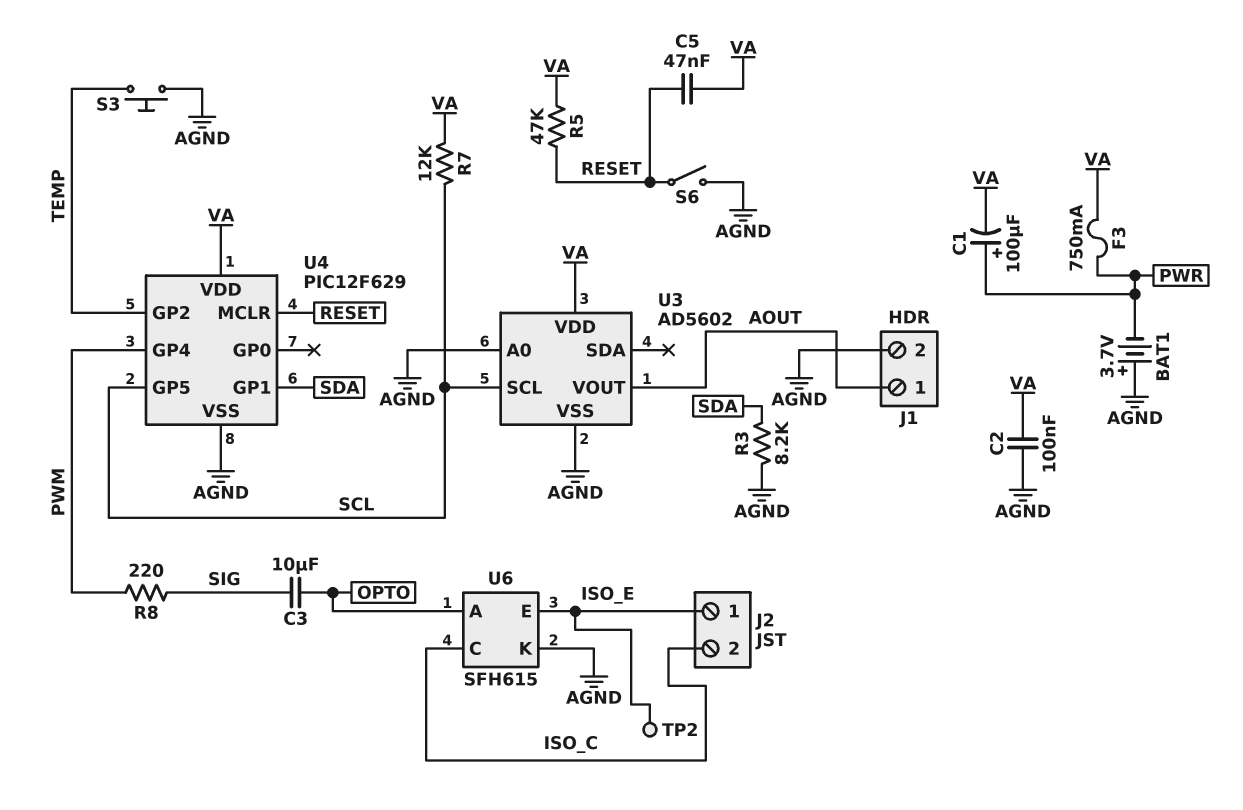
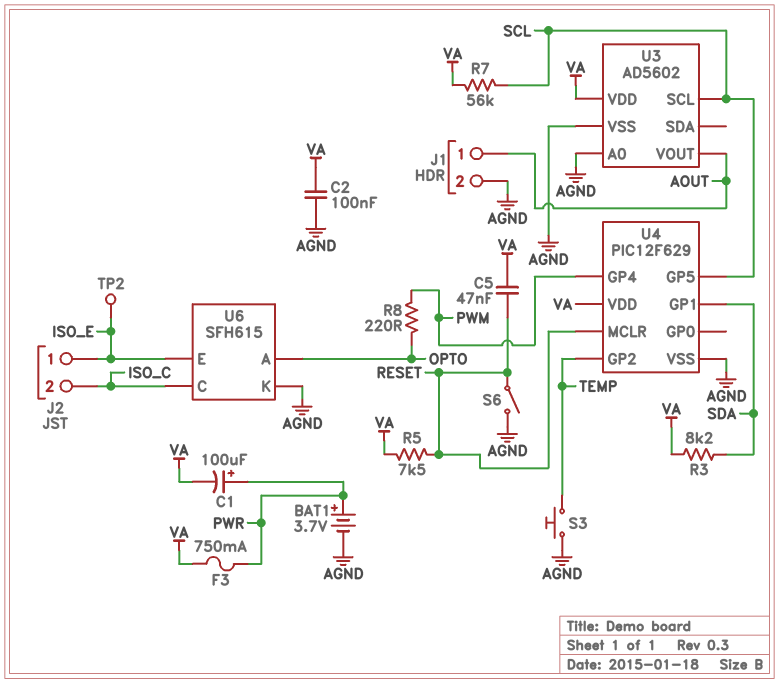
BAT1: 3.7V (plus AGND, minus PWR) -> 3.7V (plus PWR, minus AGND)
C3: 10uF (OPTO, SIG) -> none
R3: 8.2k (AGND, SDA) -> 8.2k (SDA, VA)
R5: 47k (RESET, VA) -> 7.5k (RESET, VA)
R7: 12k (SCL, VA) -> 56k (SCL, VA)
R8: 220 (PWM, SIG) -> 220 (OPTO, PWM)

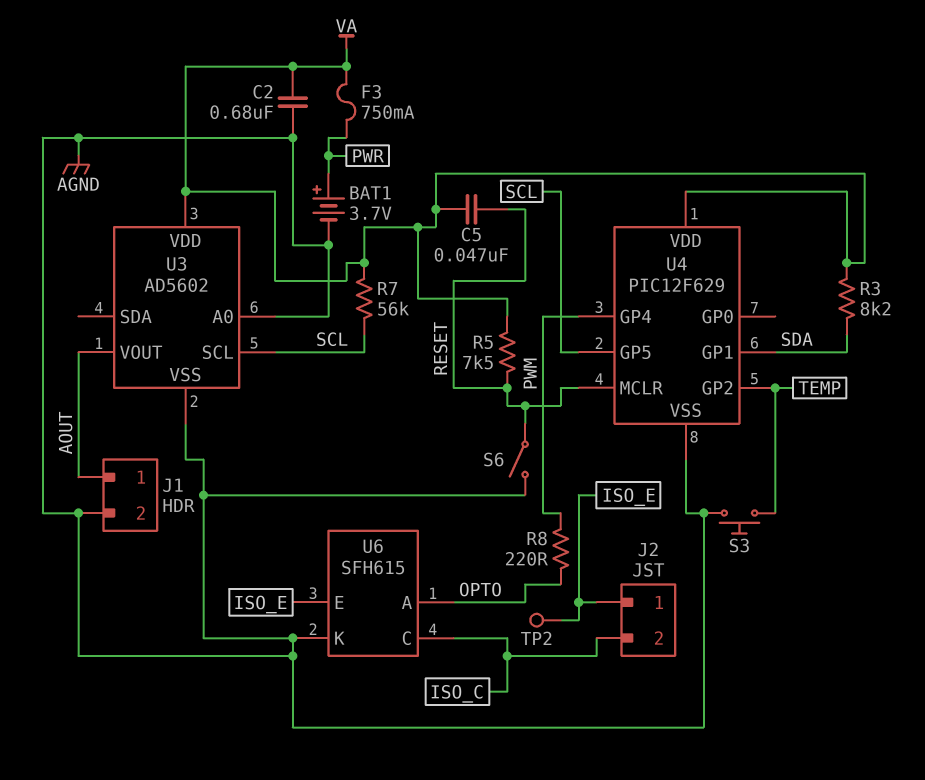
C1: 100uF (plus PWR, minus VA) -> none
C2: 100nF (AGND, VA) -> 680nF (AGND, VA)

